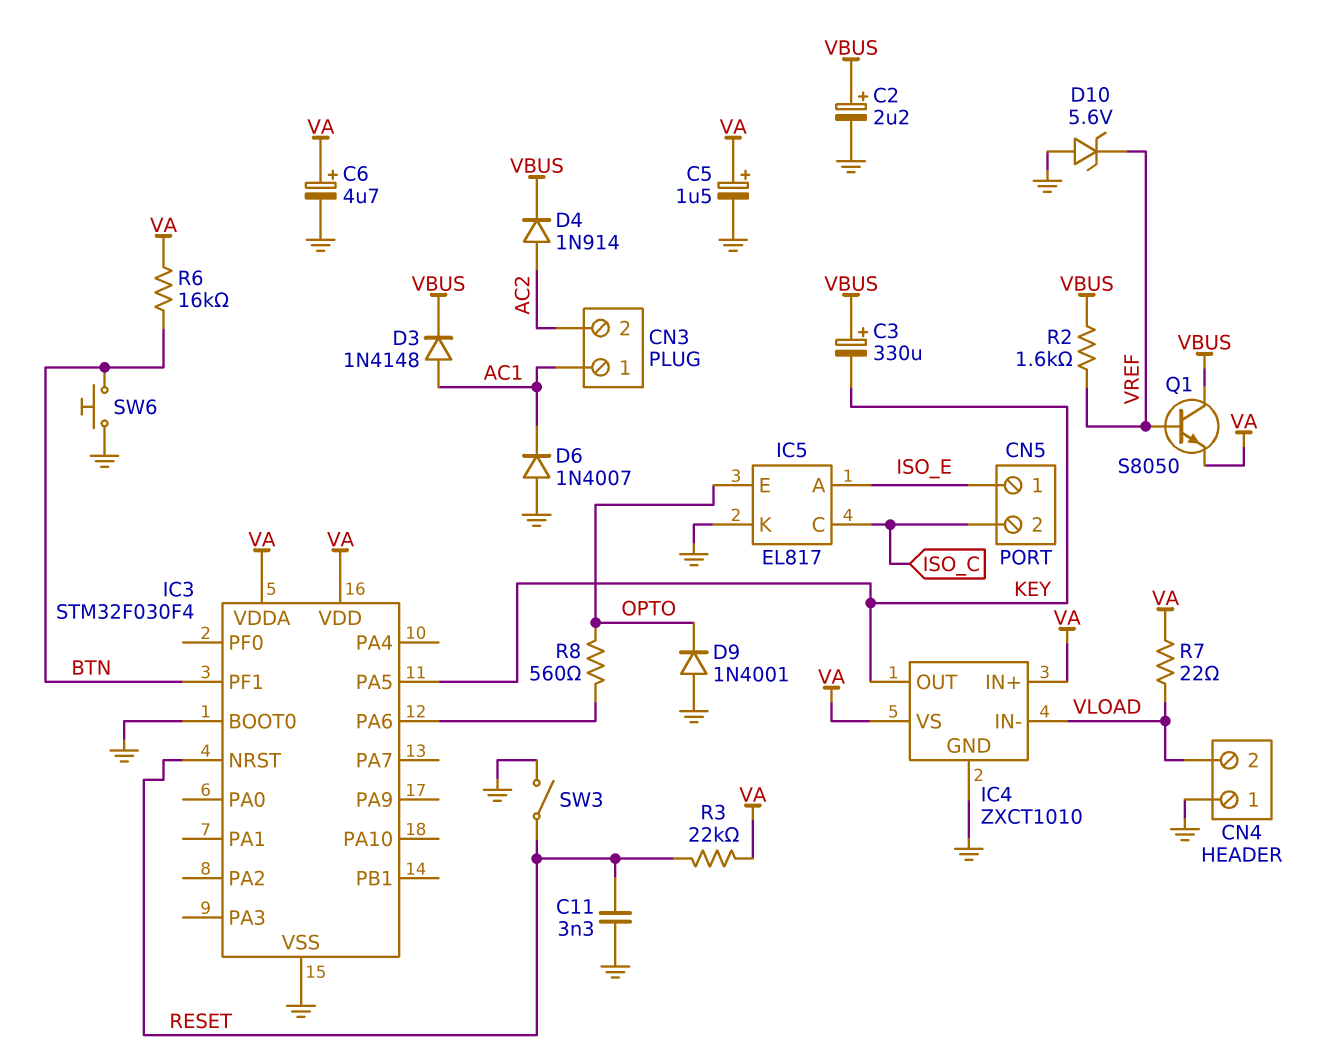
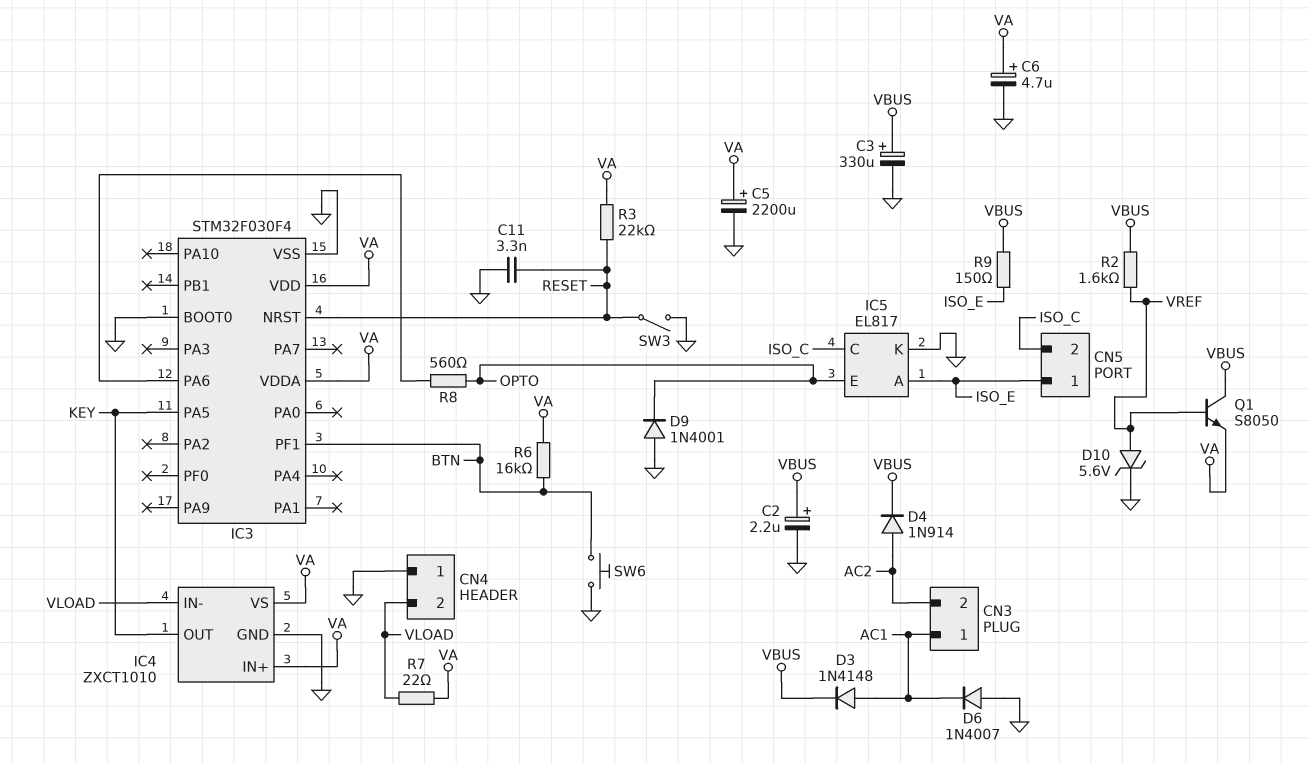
C3: 330uF (plus VBUS, minus KEY) -> 330uF (plus VBUS, minus GND)
C5: 1.5uF (plus VA, minus GND) -> 2200uF (plus VA, minus GND)
D10: zener 5.6V (A GND, K VREF) -> zener 5.6V (A VREF, K GND)
R9: none -> 150 (ISO_E, VBUS)

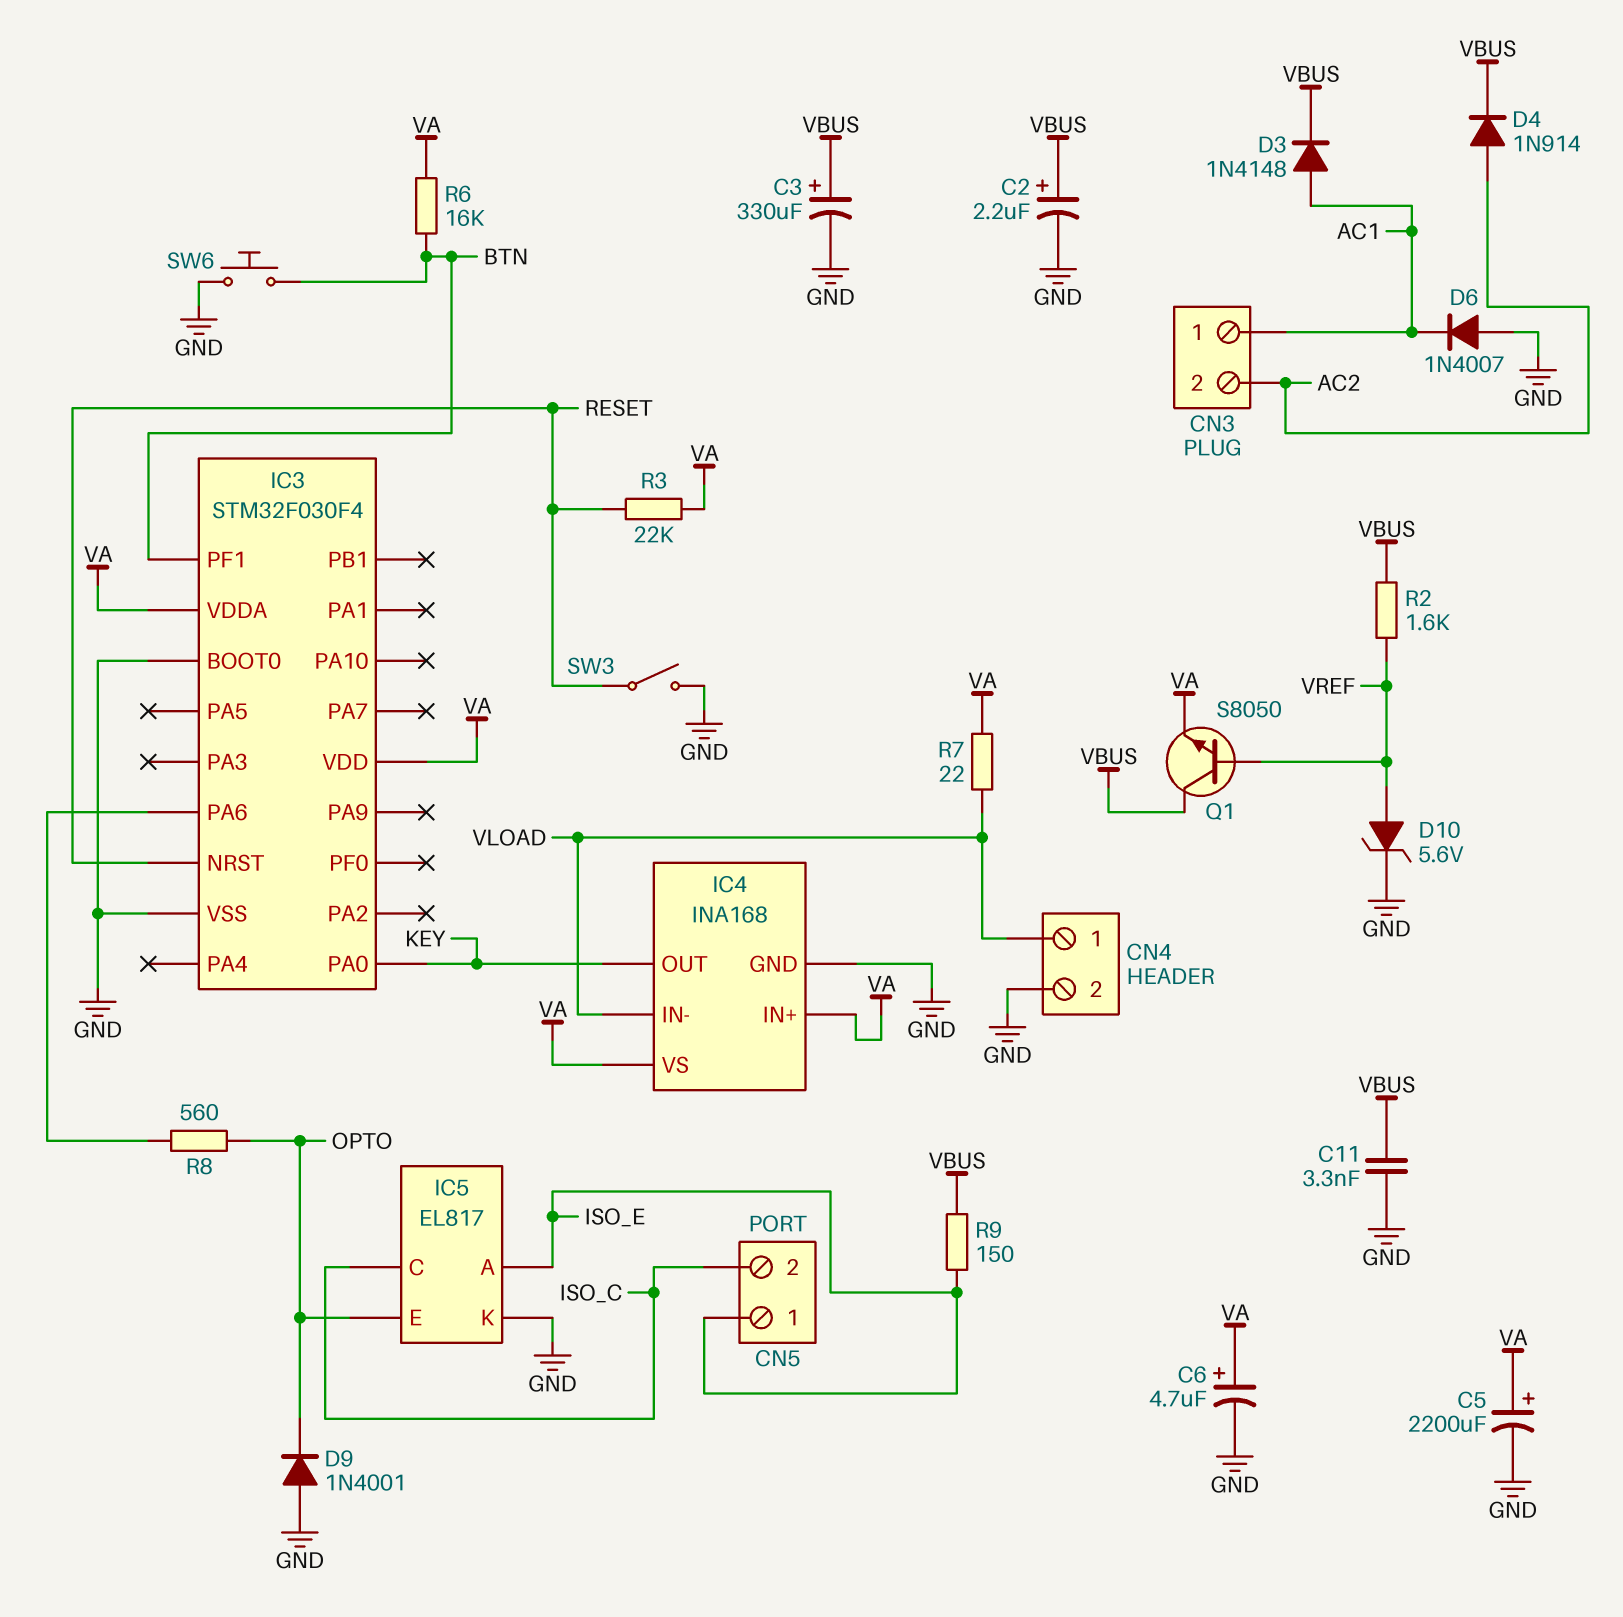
C11: 3.3nF (GND, RESET) -> 3.3nF (GND, VBUS)
CN4 pin 1: GND -> VLOAD
CN4 pin 2: VLOAD -> GND
IC3 pin PA0: none -> KEY
IC3 pin PA5: KEY -> none
IC4: ZXCT1010 -> INA168

